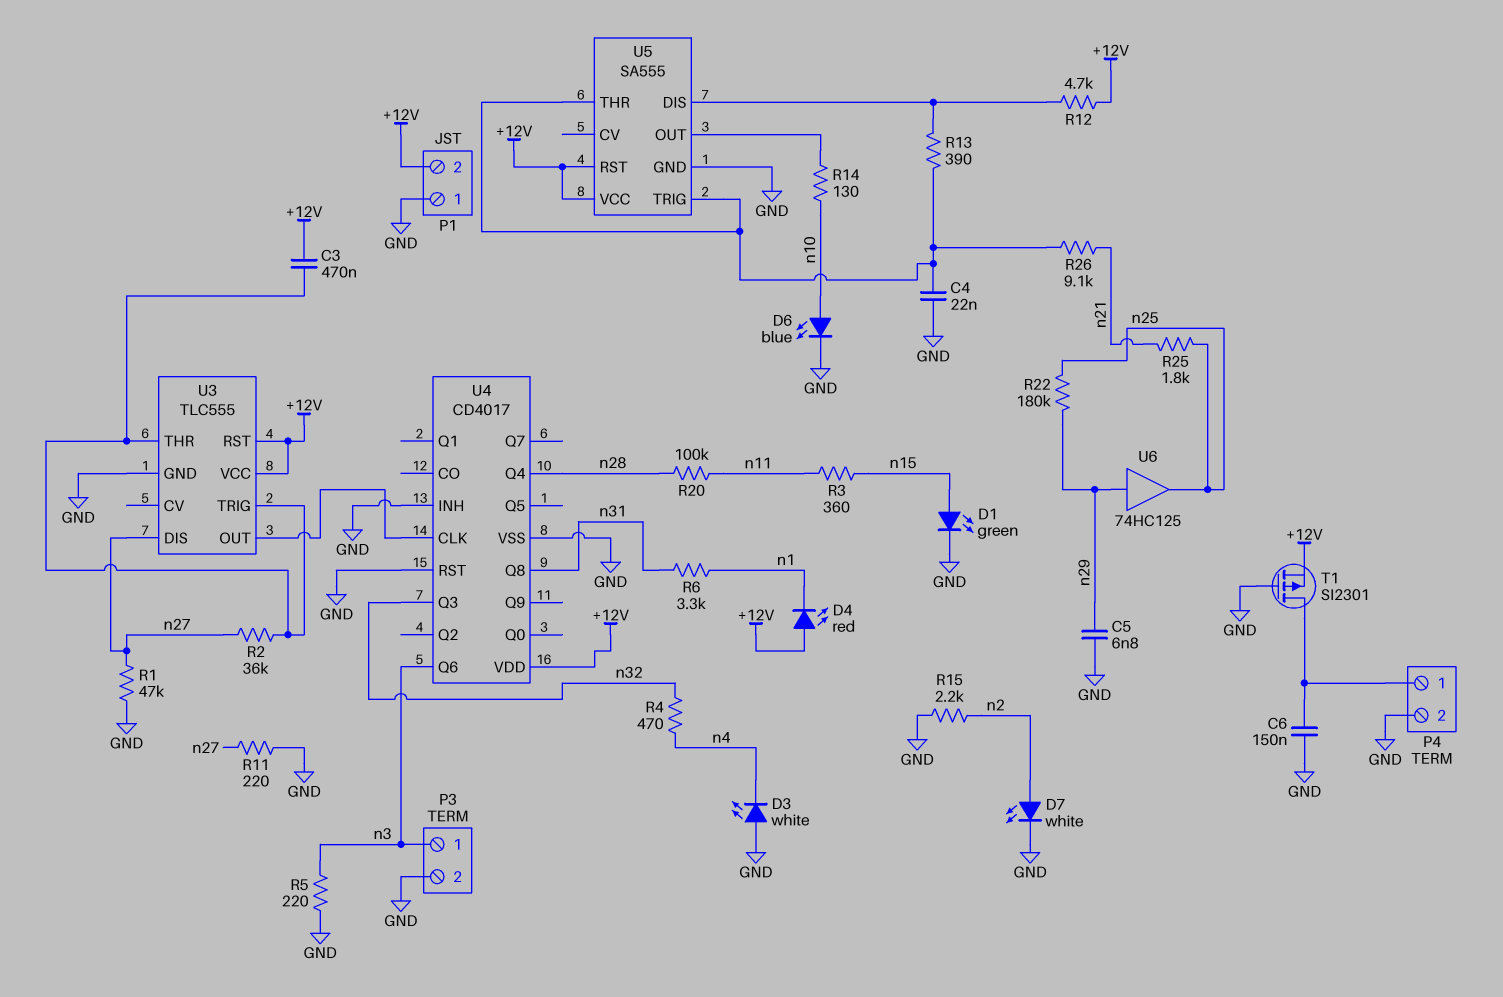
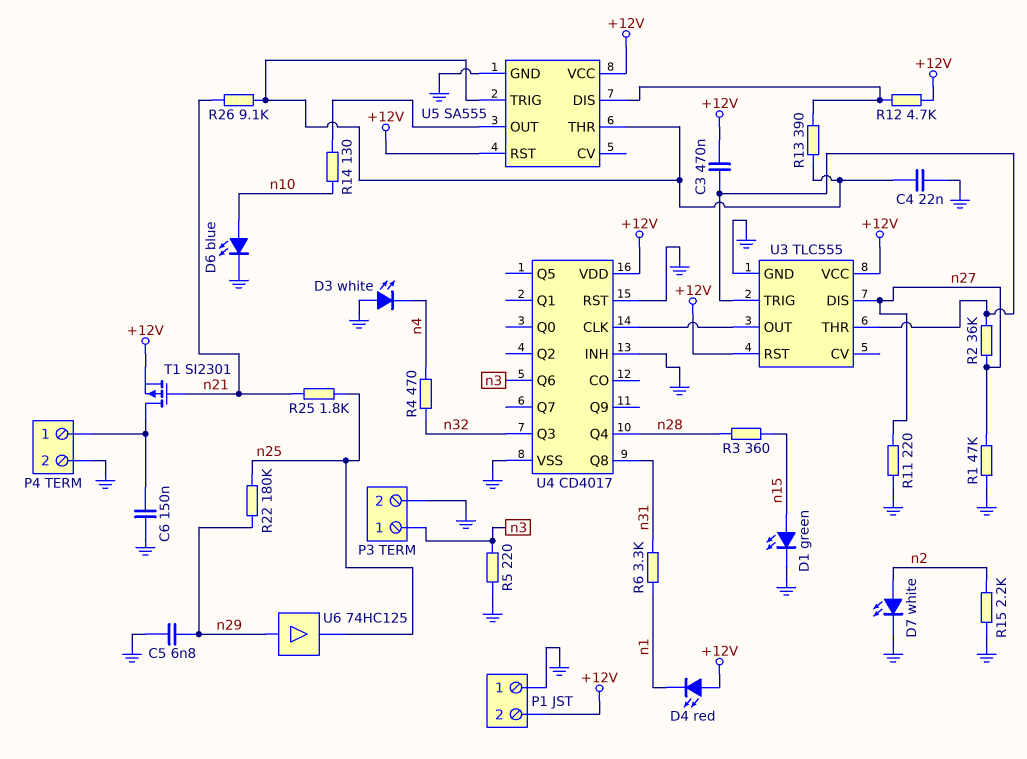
R3: 360 (n11, n15) -> 360 (n15, n28)
R20: 100k (n11, n28) -> none
T1: PMOS SI2301 (G GND, D P4/1, S +12V) -> PMOS SI2301 (G n21, D P4/1, S +12V)

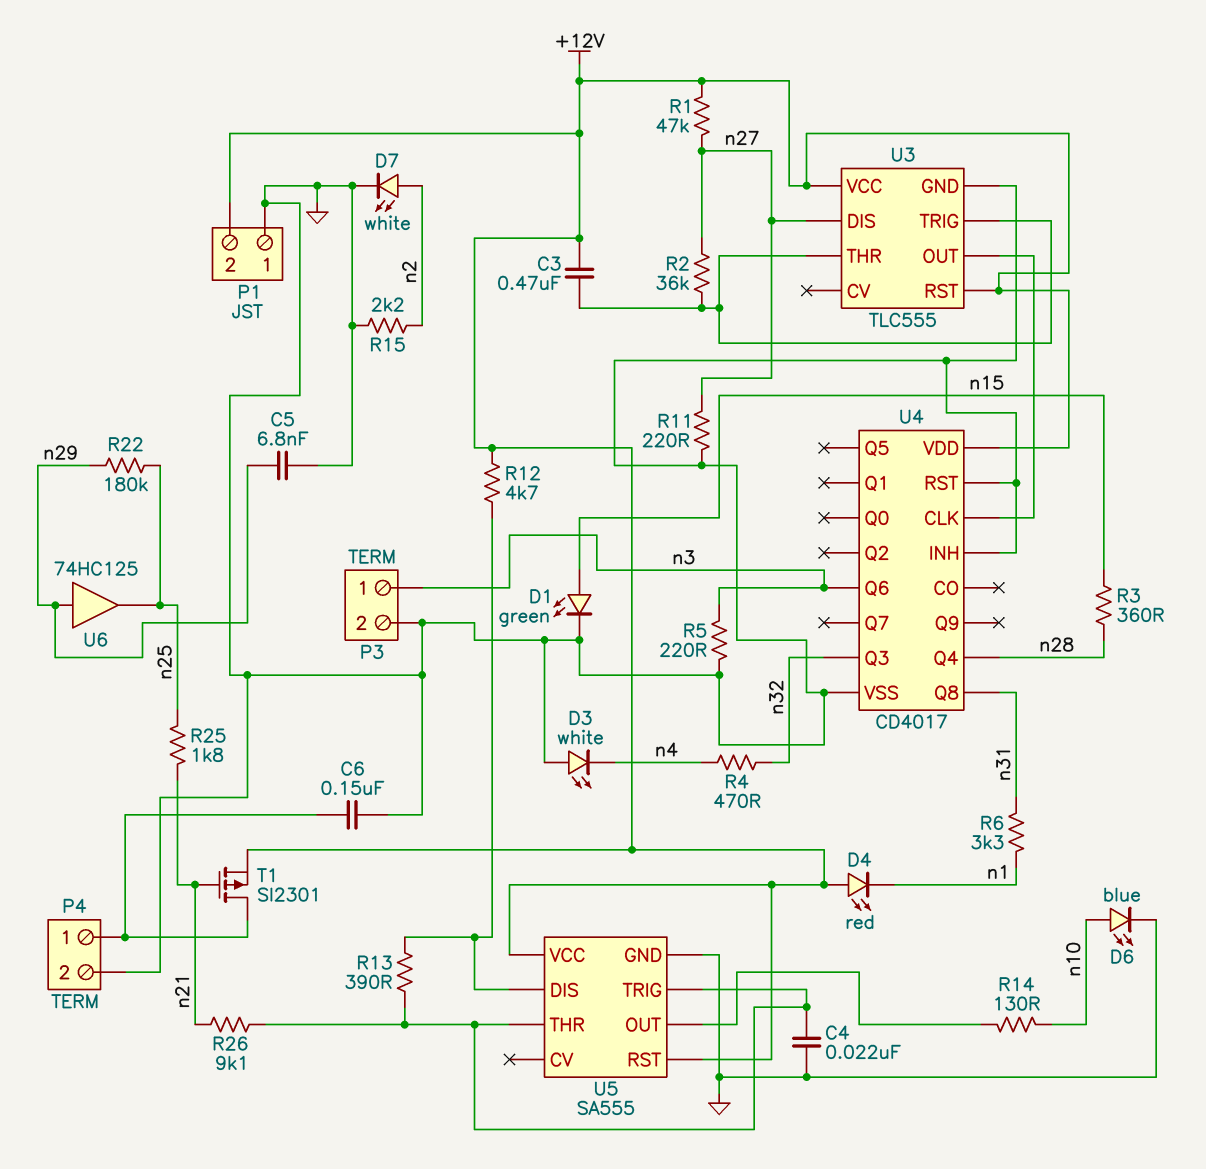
R1: 47k (GND, n27) -> 47k (+12V, n27)

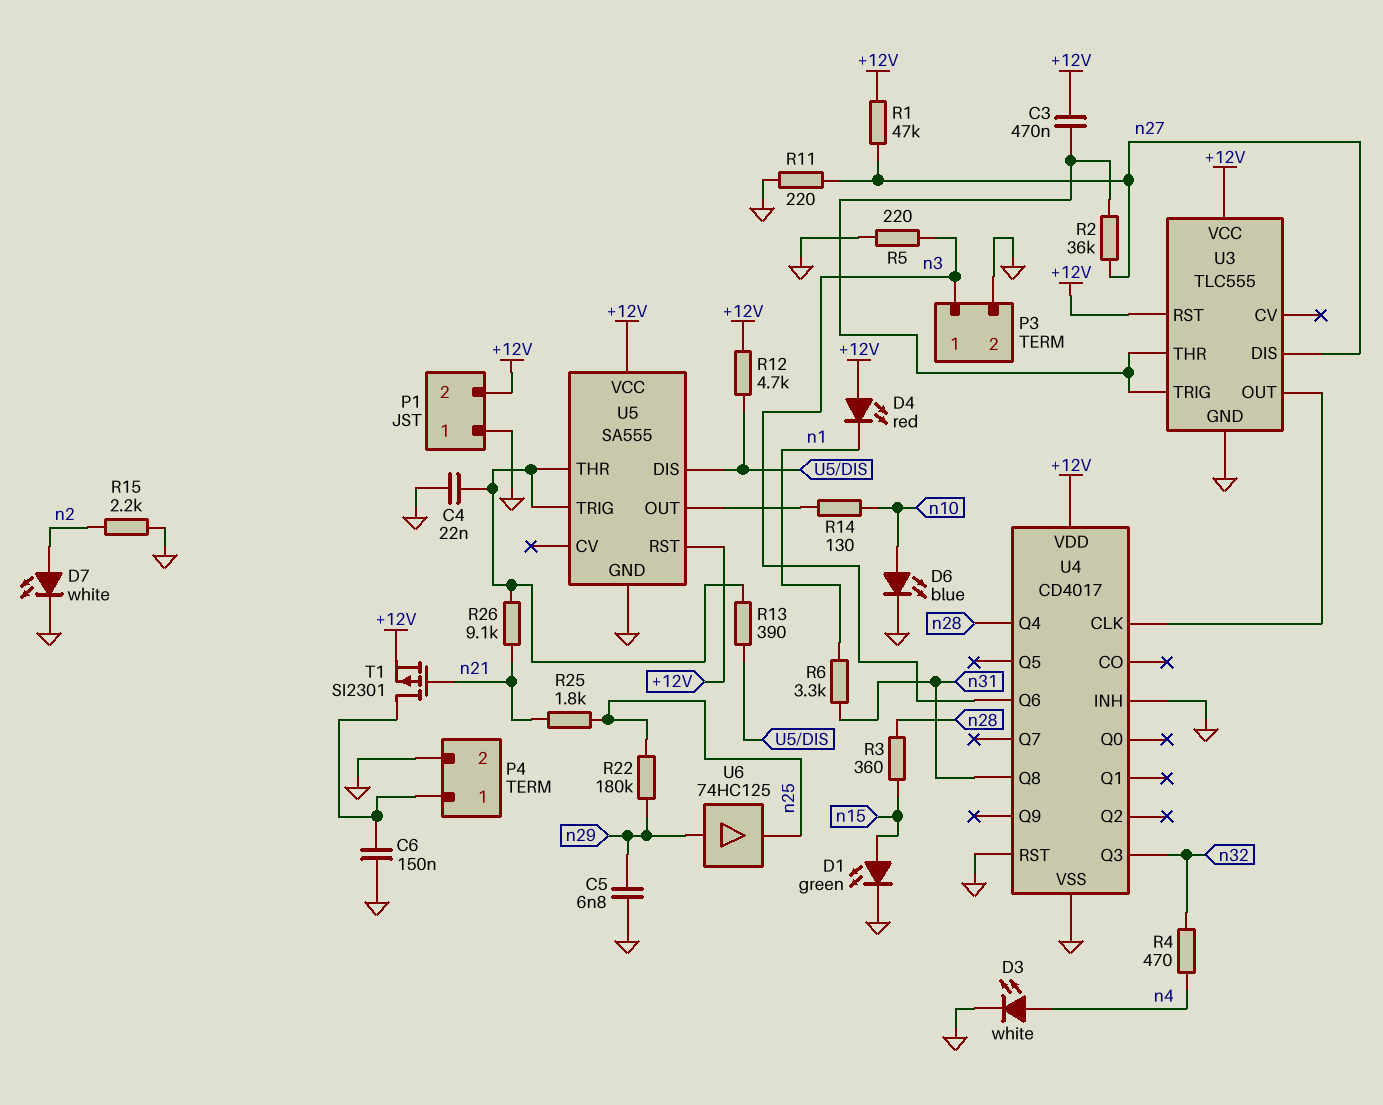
D3: LED white (A GND, K n4) -> LED white (A n4, K GND)

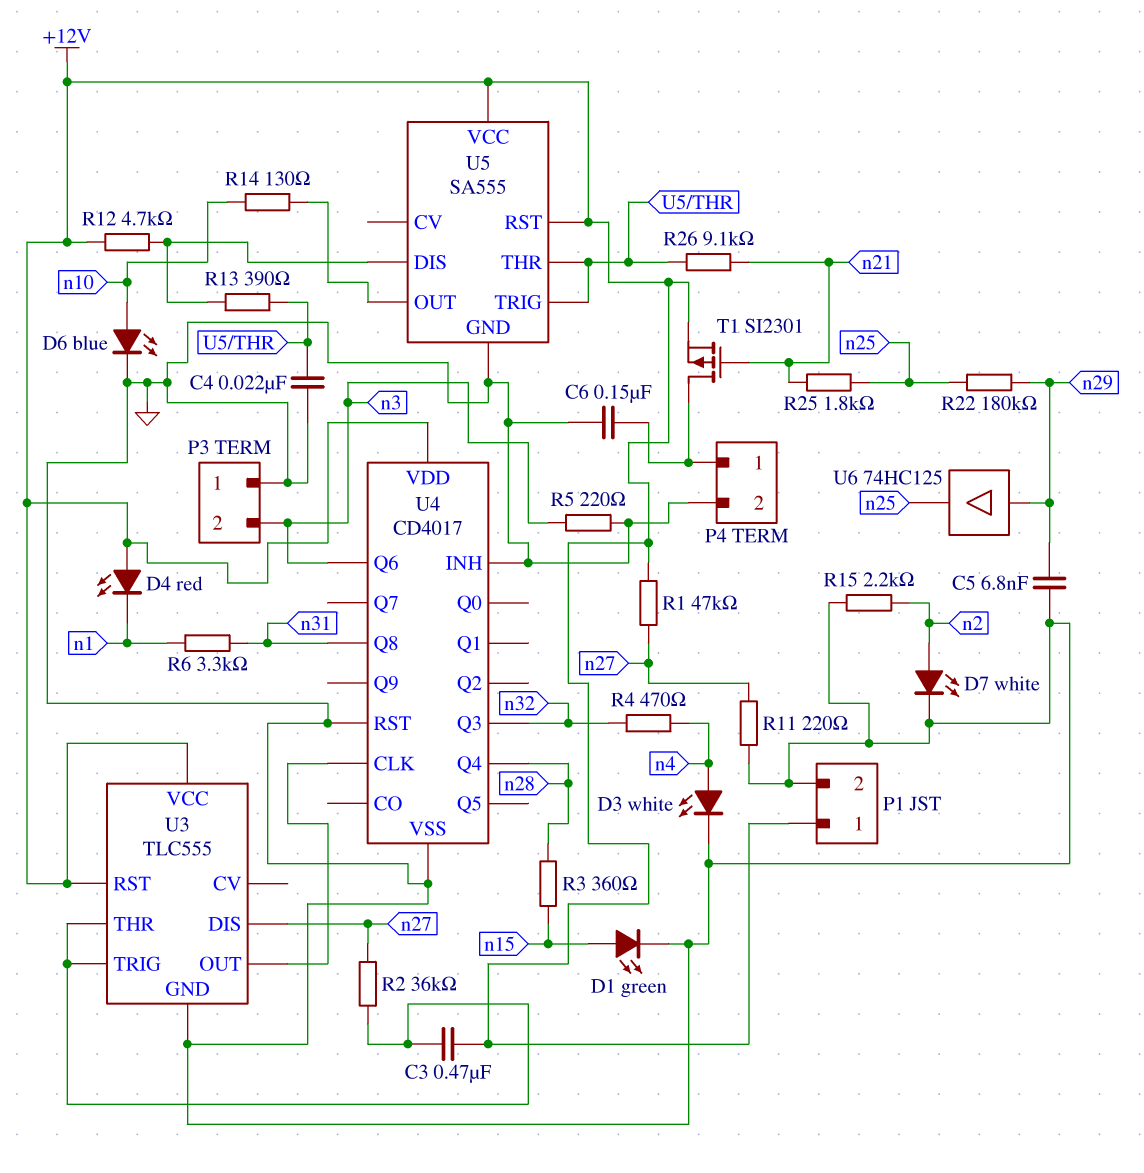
P1 pin 1: GND -> +12V
P1 pin 2: +12V -> GND
P3 pin 1: n3 -> GND
P3 pin 2: GND -> n3

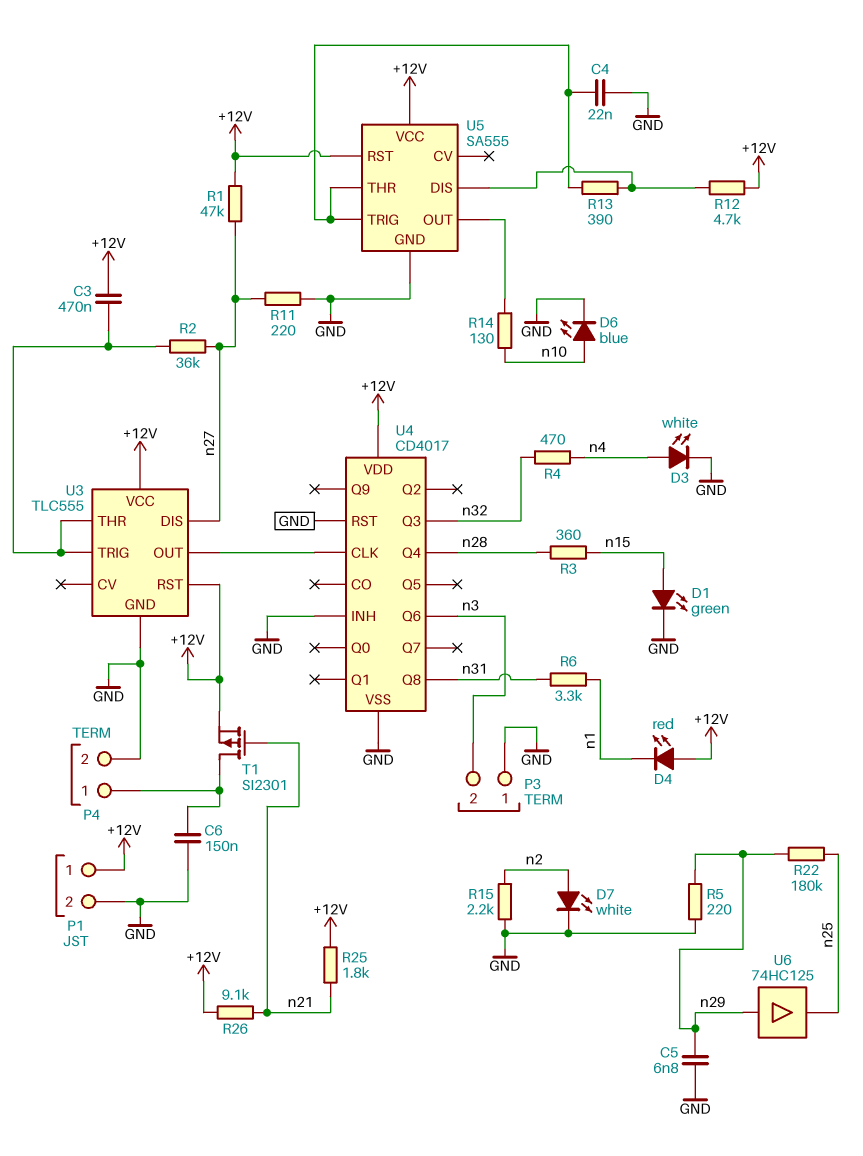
R5: 220 (GND, n3) -> 220 (GND, n29)
R25: 1.8k (n21, n25) -> 1.8k (+12V, n21)
R26: 9.1k (U5/THR, n21) -> 9.1k (+12V, n21)

